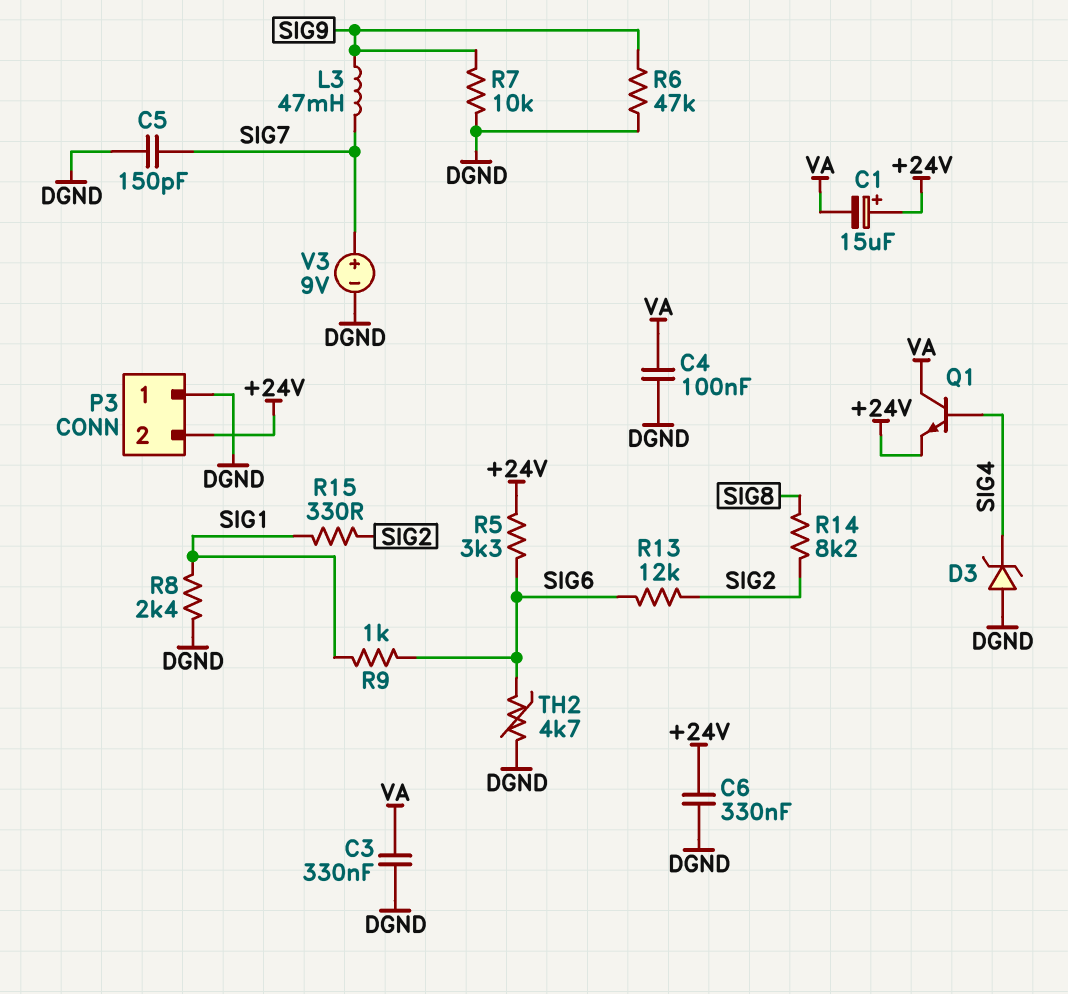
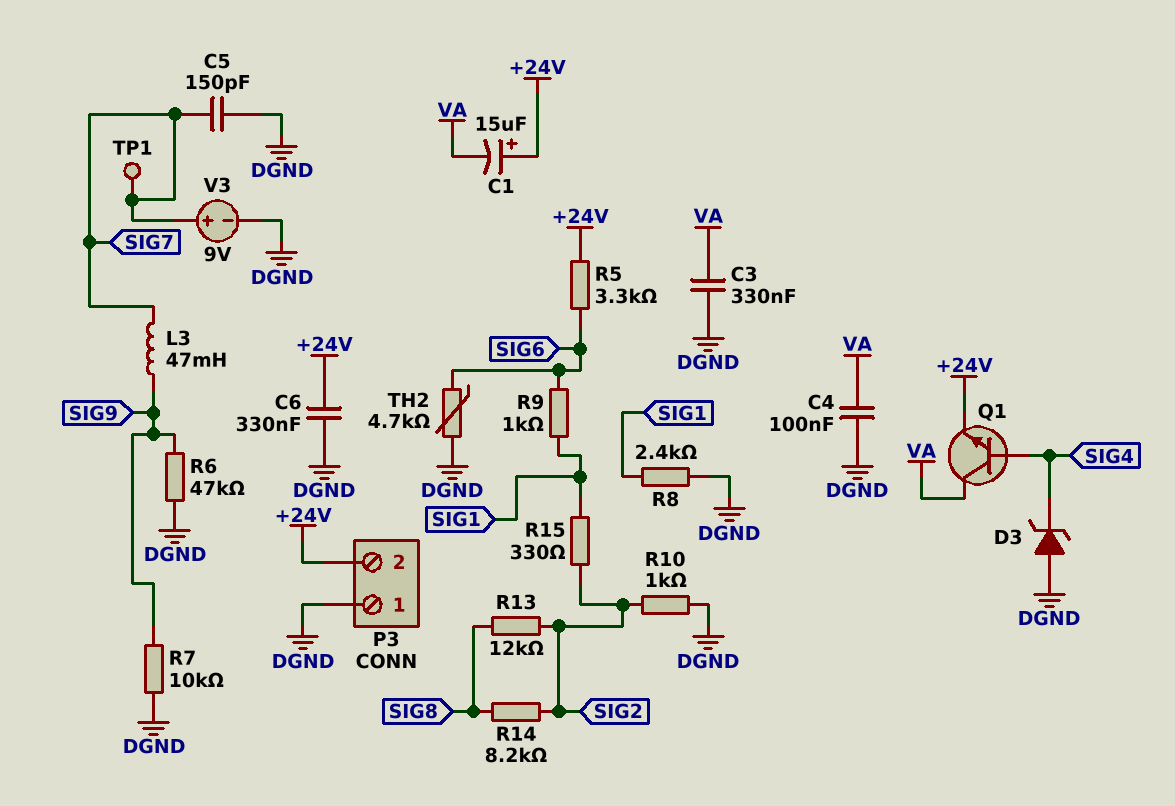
R10: none -> 1k (DGND, SIG2)
R13: 12k (SIG2, SIG6) -> 12k (SIG2, SIG8)
TP1: none -> test point (SIG7)

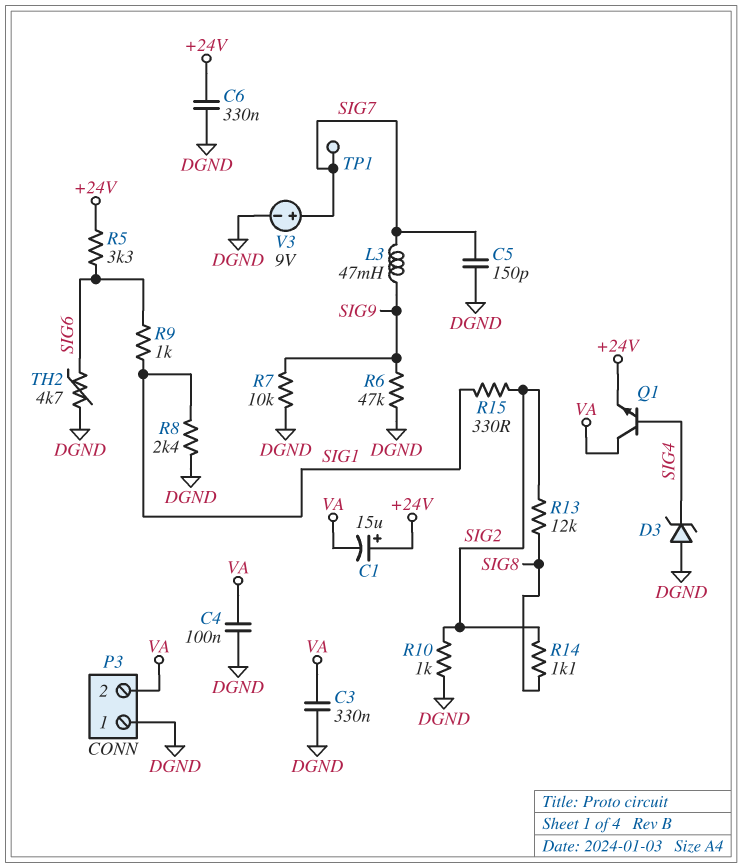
P3 pin 2: +24V -> VA
R14: 8.2k (SIG2, SIG8) -> 1.1k (SIG2, SIG8)

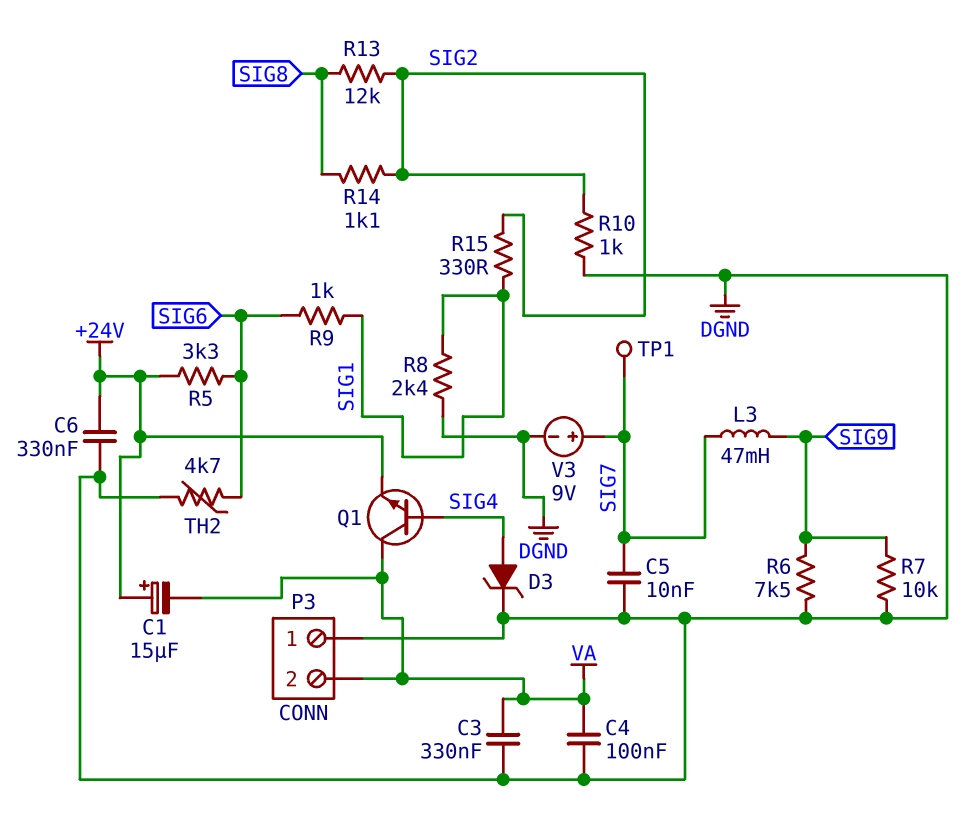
C5: 150pF (DGND, SIG7) -> 10nF (DGND, SIG7)
D3: zener (A DGND, K SIG4) -> zener (A SIG4, K DGND)
R6: 47k (DGND, SIG9) -> 7.5k (DGND, SIG9)

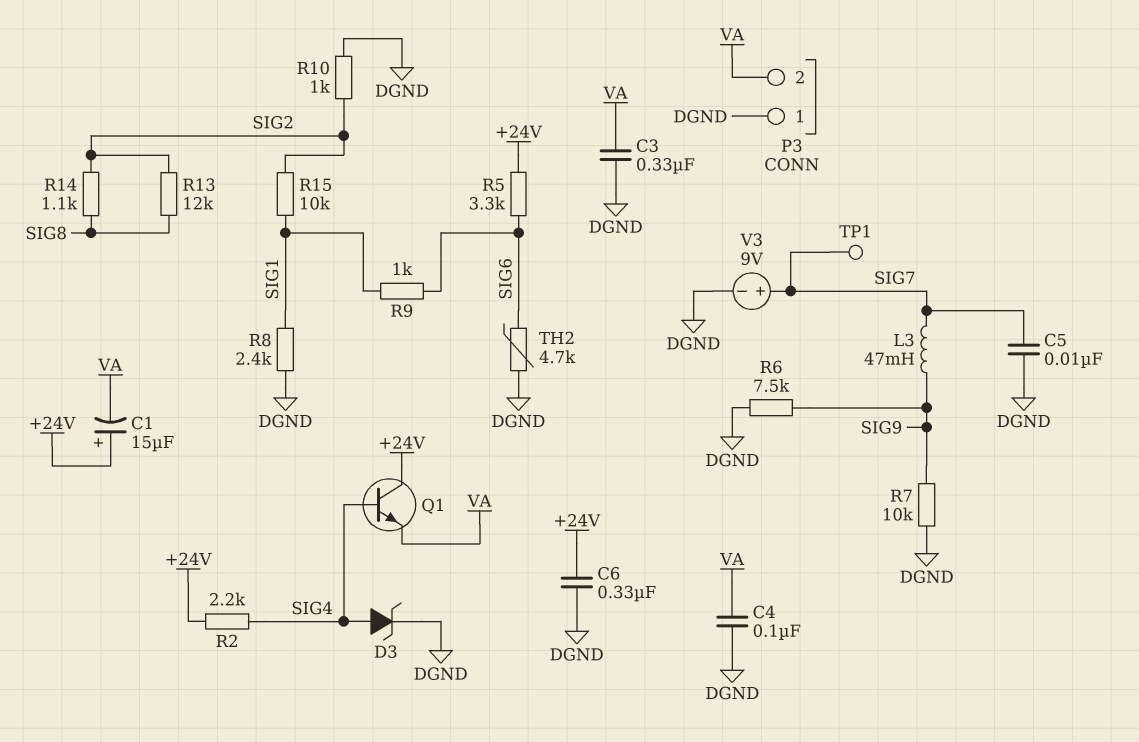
Q1: NPN (B SIG4, C VA, E +24V) -> NPN (B SIG4, C +24V, E VA)
R2: none -> 2.2k (+24V, SIG4)
R15: 330 (SIG1, SIG2) -> 10k (SIG1, SIG2)

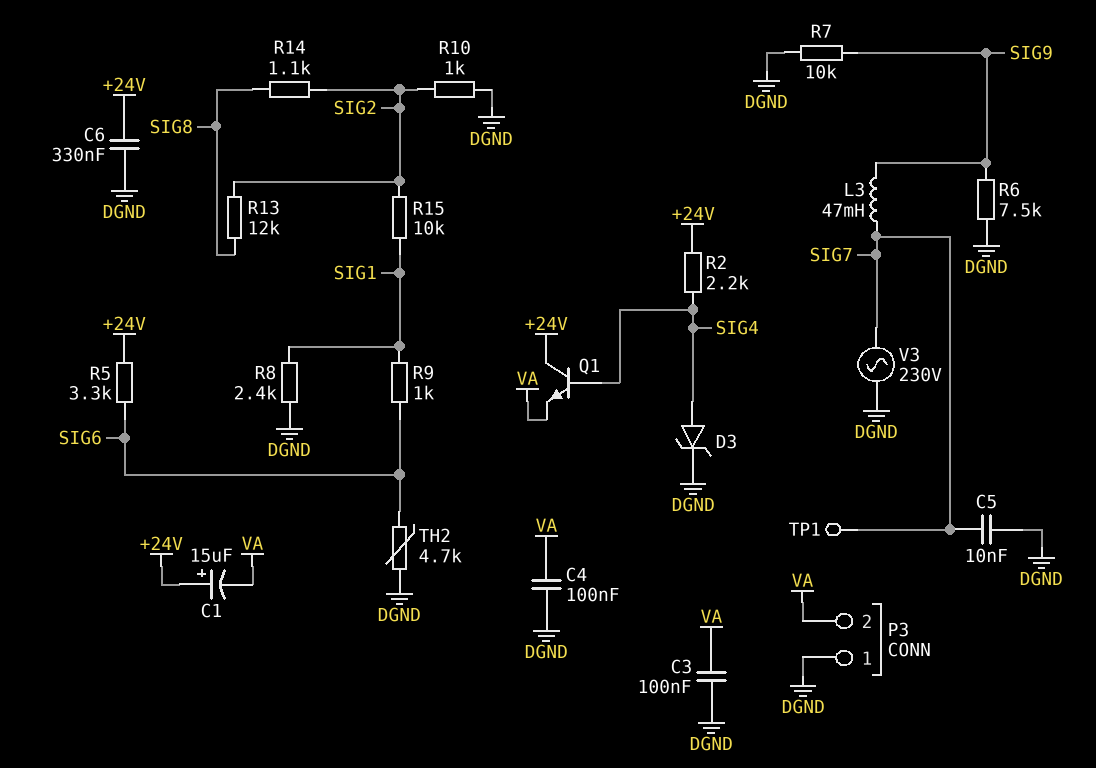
C3: 330nF (DGND, VA) -> 100nF (DGND, VA)
V3: 9V (plus SIG7, minus DGND) -> AC 230V (DGND, SIG7)

